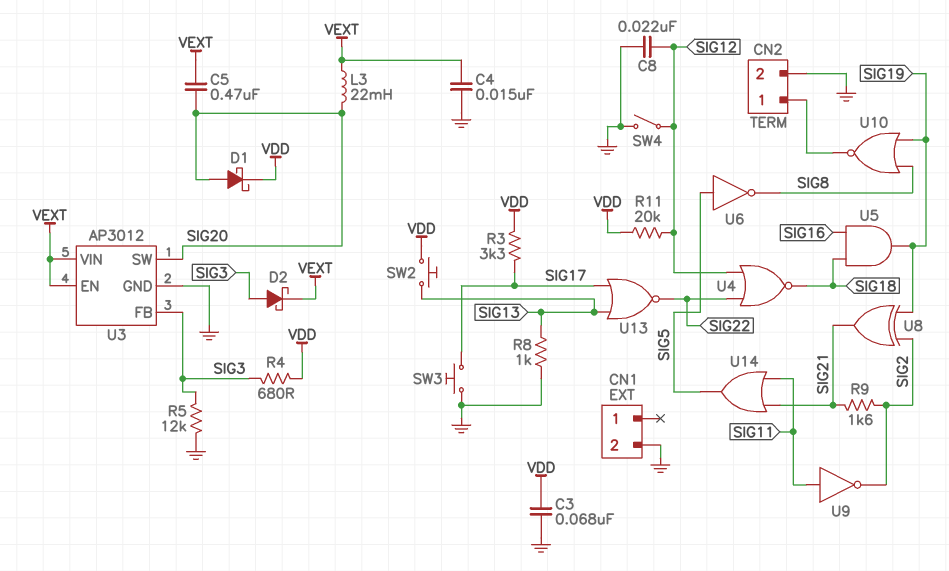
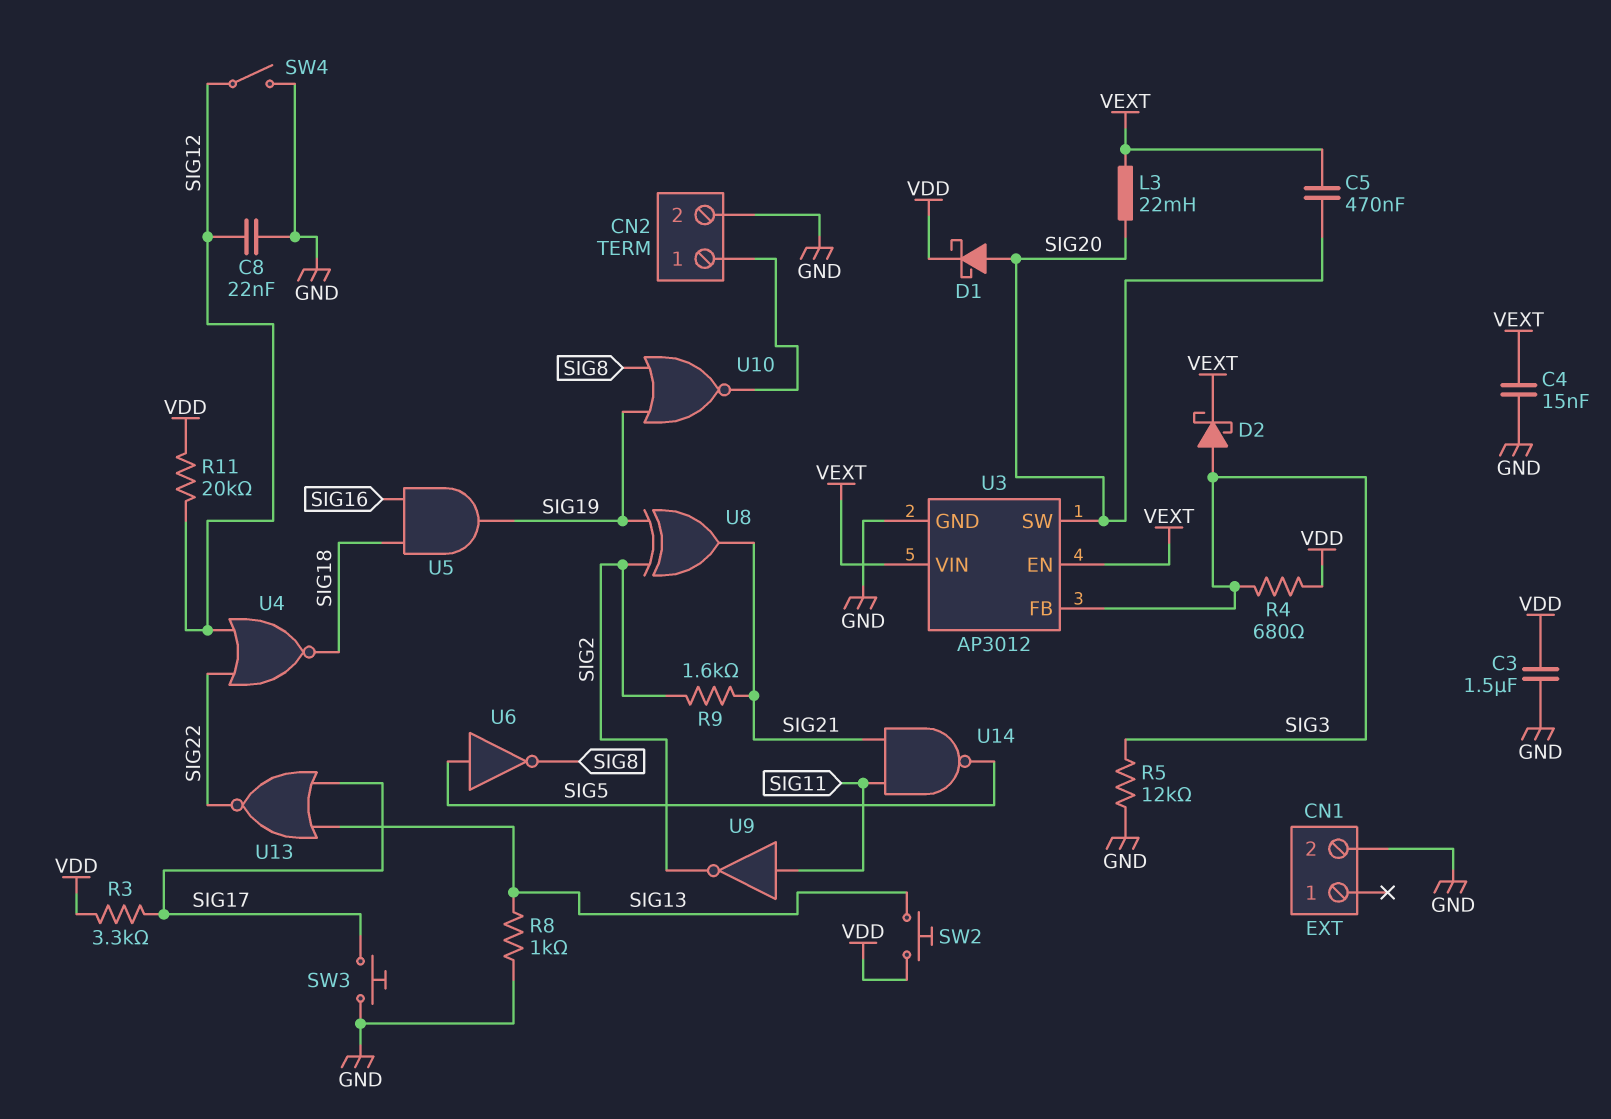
C3: 68nF (GND, VDD) -> 1.5uF (GND, VDD)
U14: OR (in SIG11, in SIG21, out SIG5) -> NAND (in SIG11, in SIG21, out SIG5)

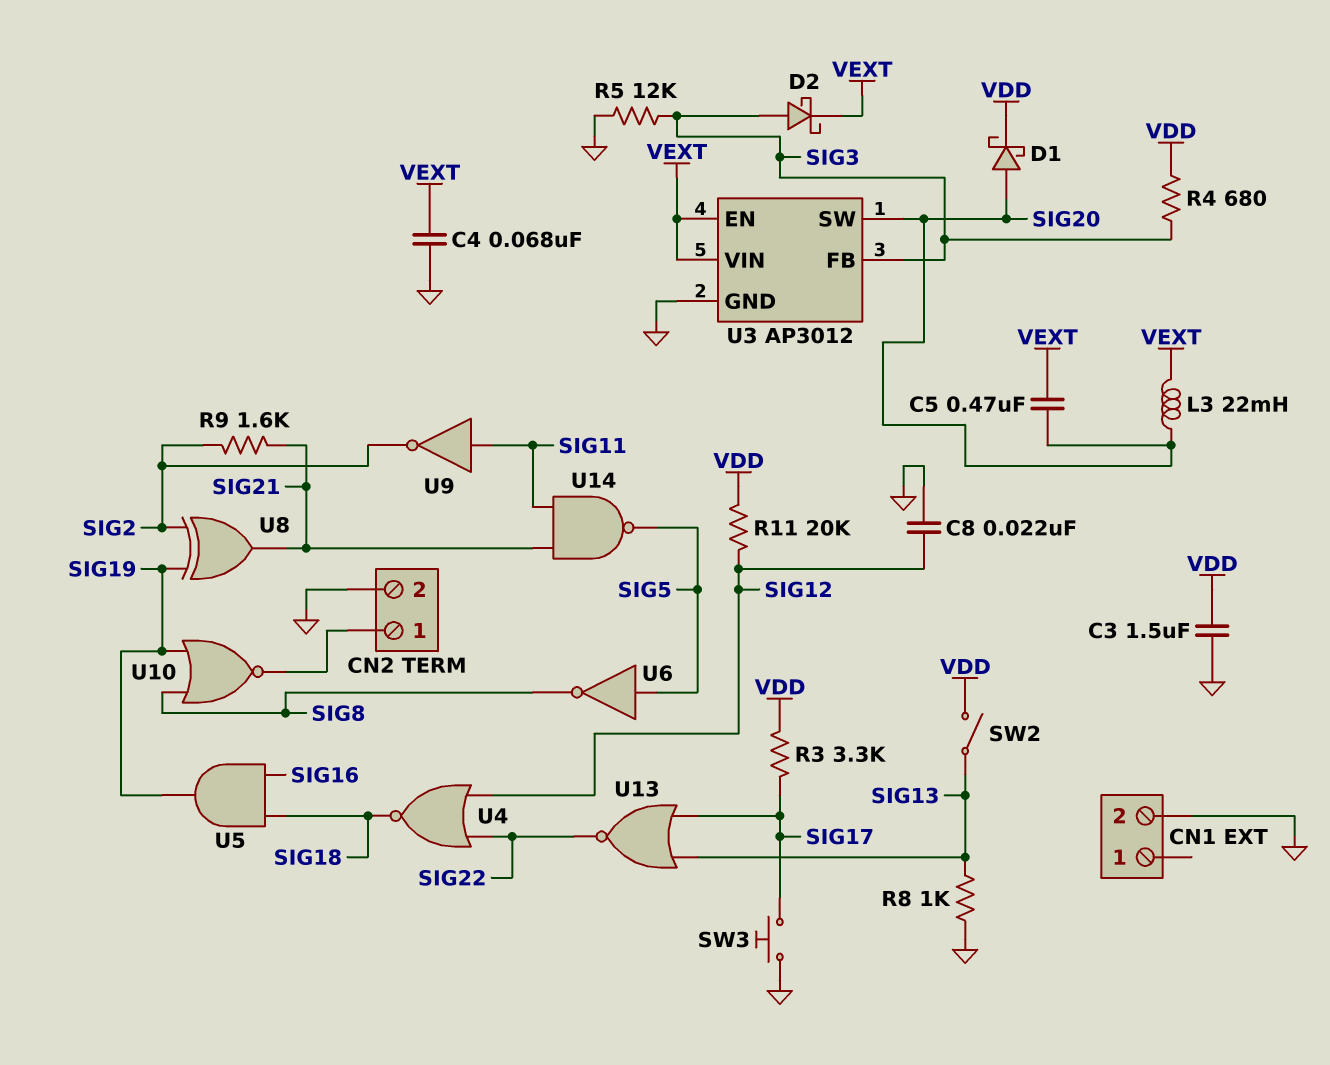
C4: 15nF (GND, VEXT) -> 68nF (GND, VEXT)
SW2: button (SIG13, VDD) -> switch (SIG13, VDD)
SW4: switch (GND, SIG12) -> none

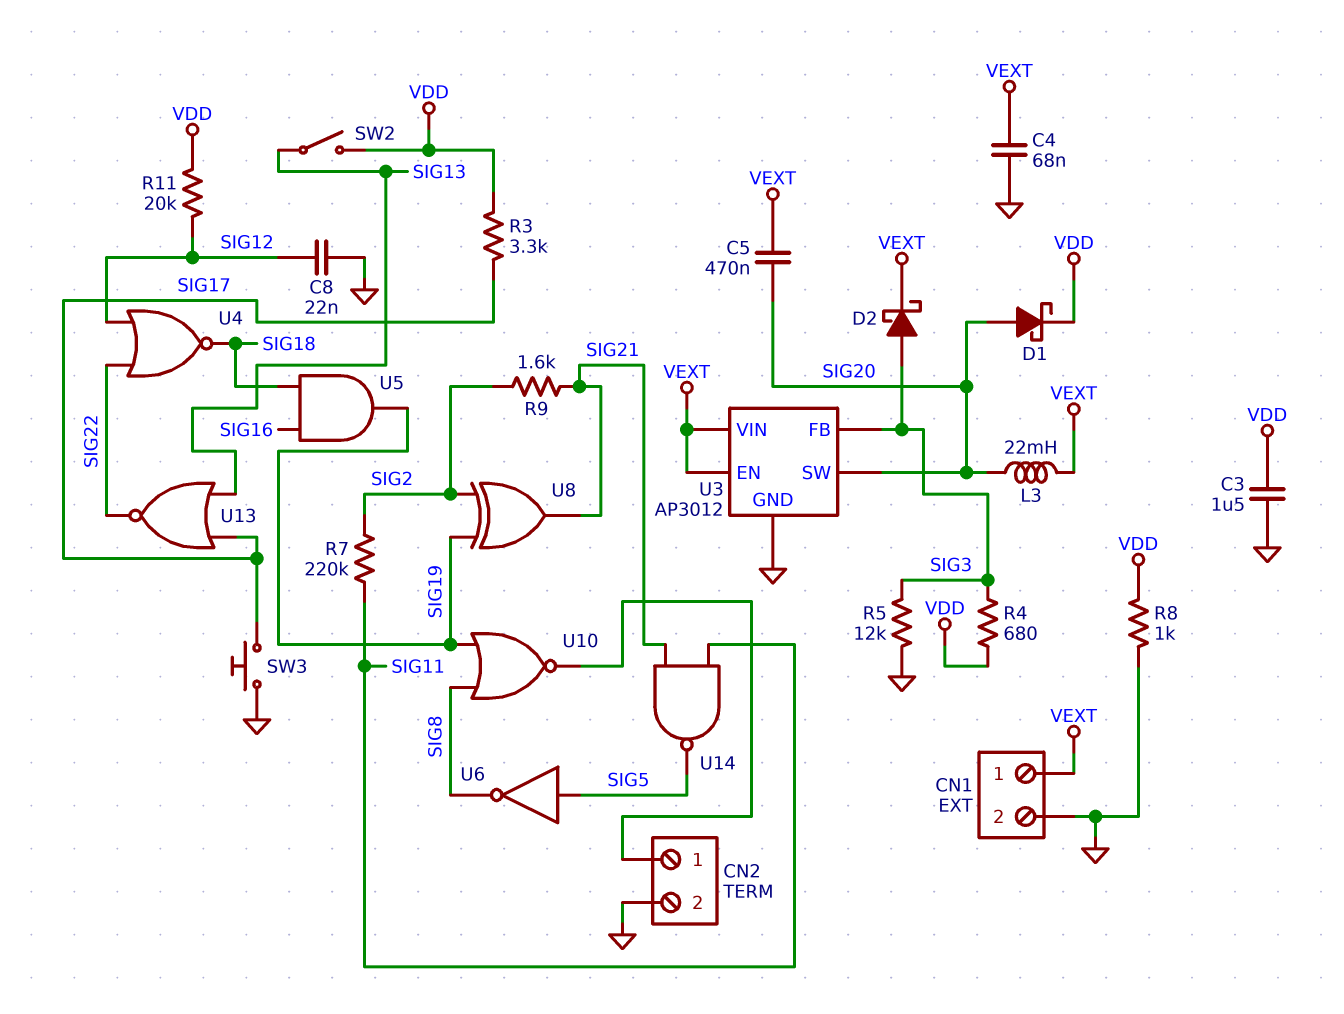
CN1 pin 1: none -> VEXT
R7: none -> 220k (SIG2, SIG11)
R8: 1k (GND, SIG13) -> 1k (GND, VDD)
U9: NOT (in SIG11, out SIG2) -> none

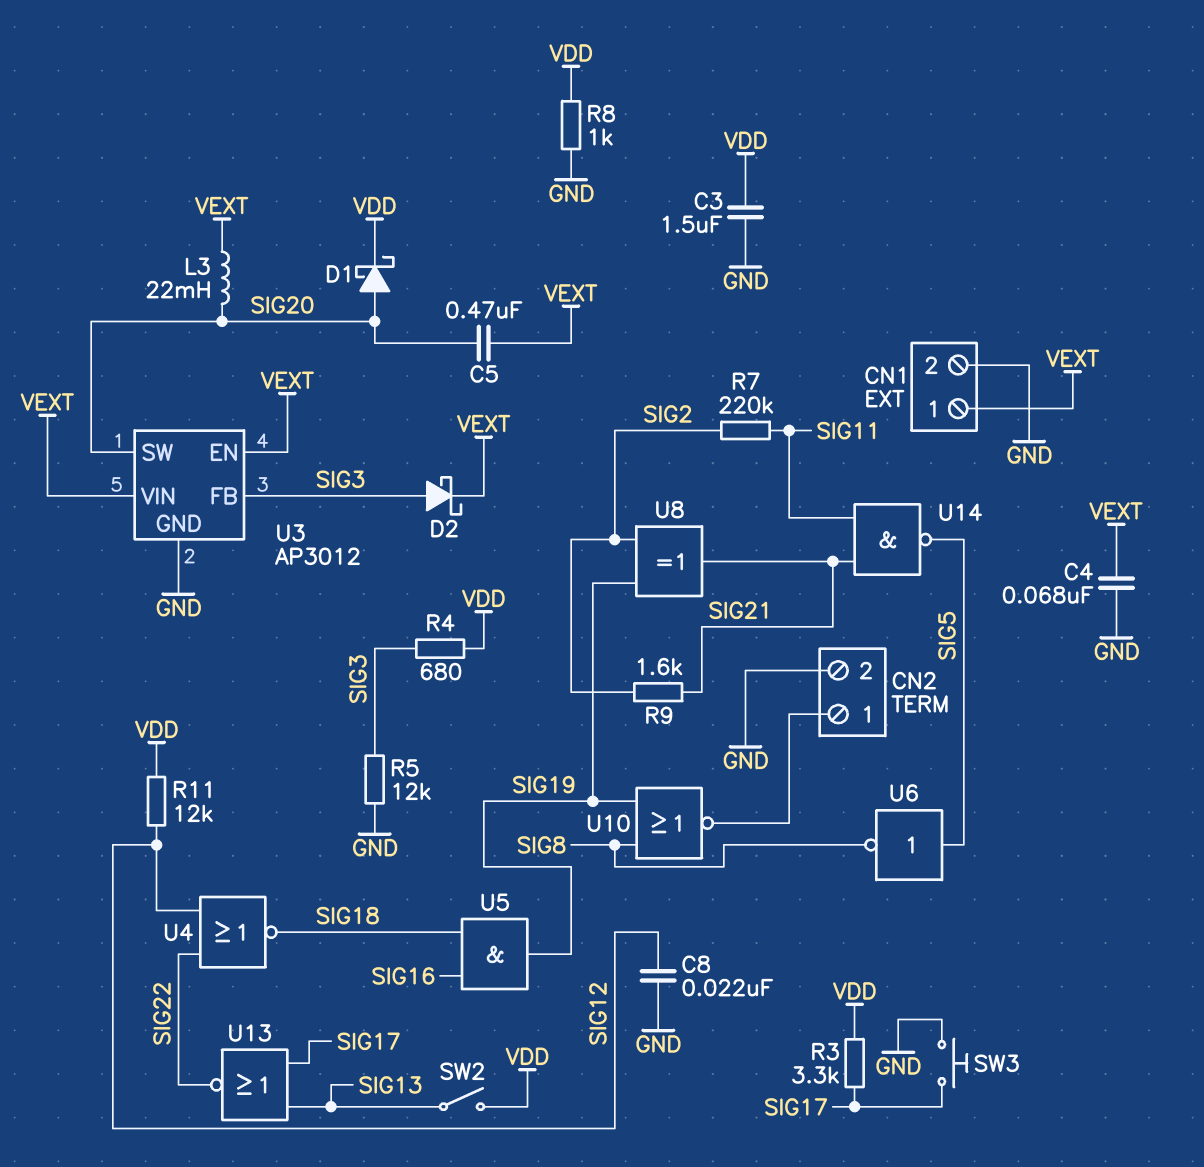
R11: 20k (SIG12, VDD) -> 12k (SIG12, VDD)

